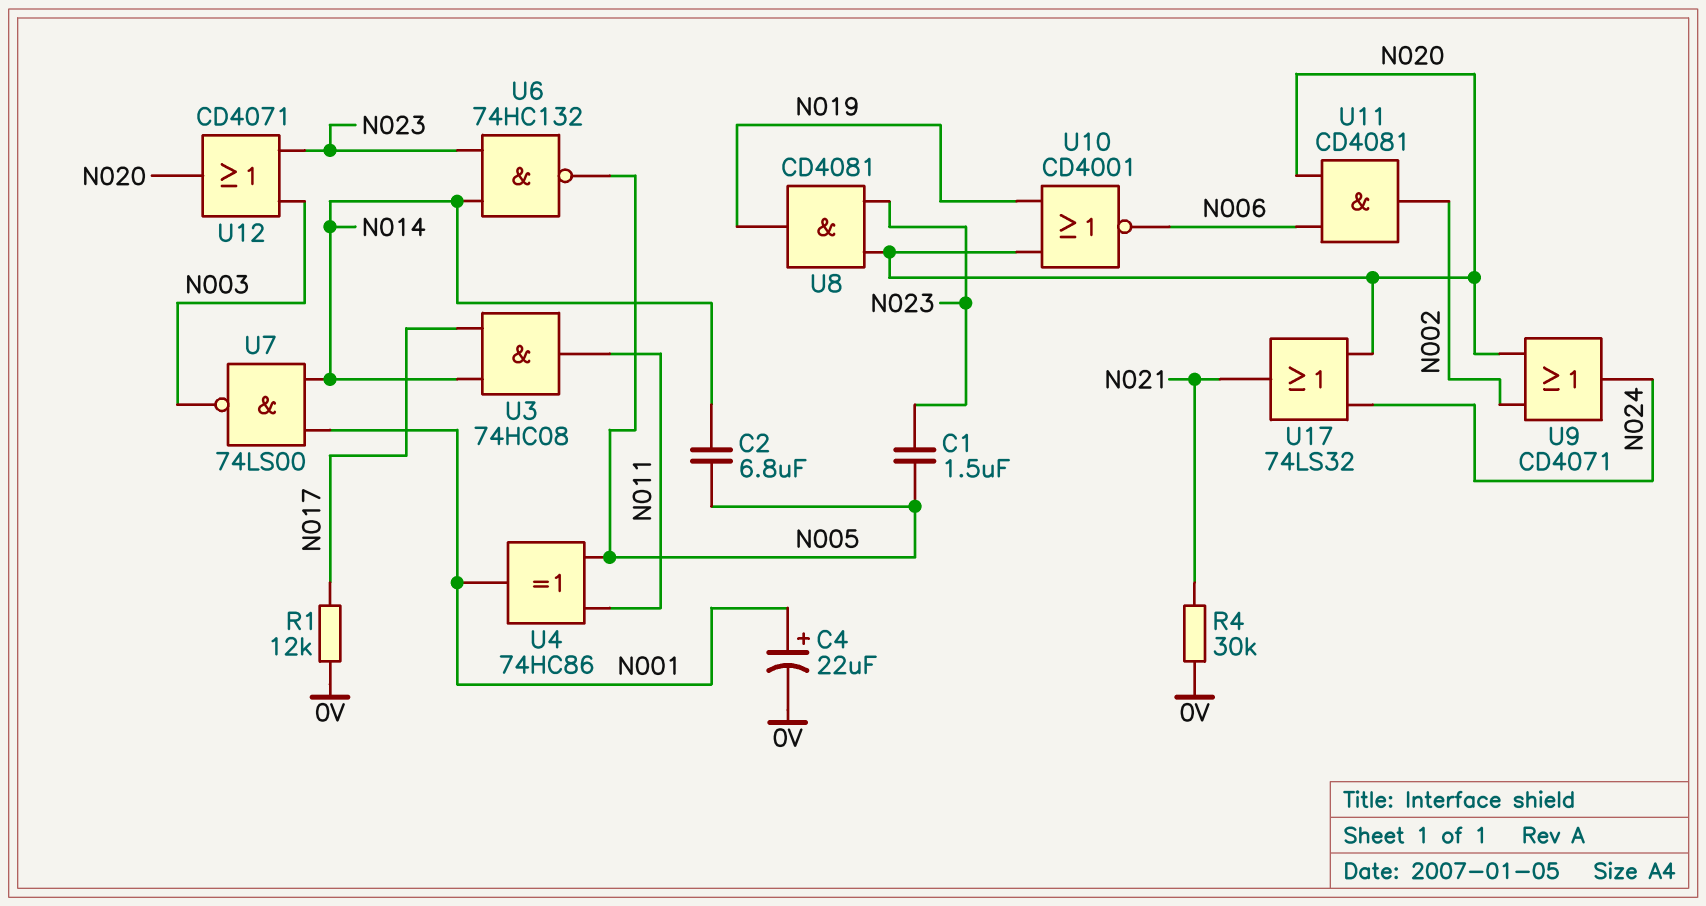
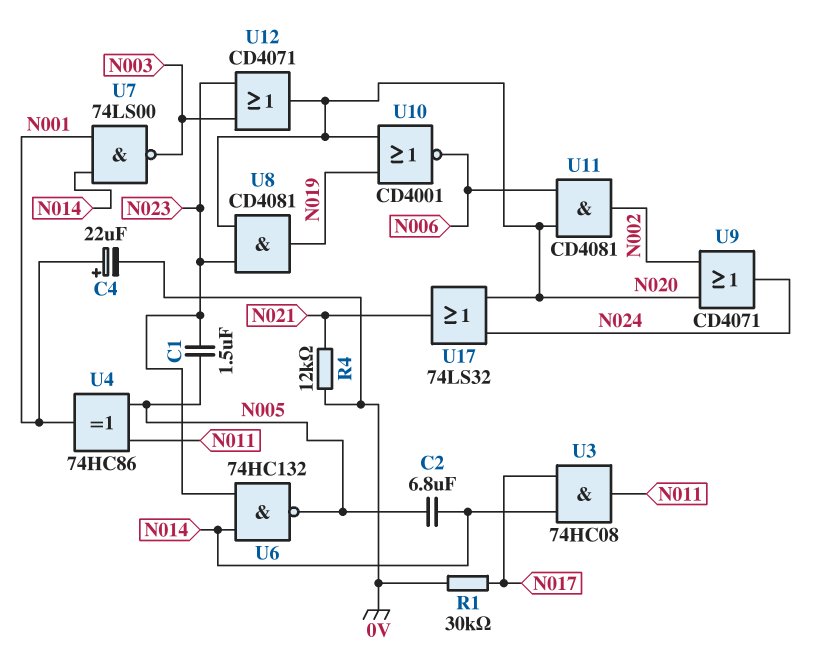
R1: 12k (0V, N017) -> 30k (0V, N017)
R4: 30k (0V, N021) -> 12k (0V, N021)

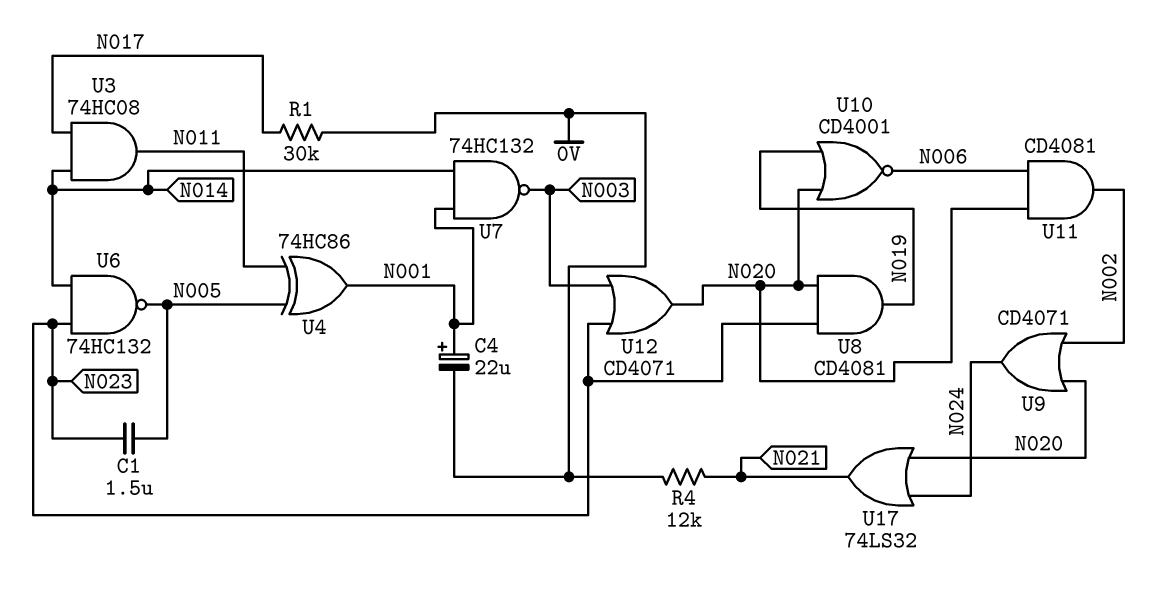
C2: 6.8uF (N005, N014) -> none
U7: NAND 74LS00 (in N001, in N014, out N003) -> NAND 74HC132 (in N001, in N014, out N003)

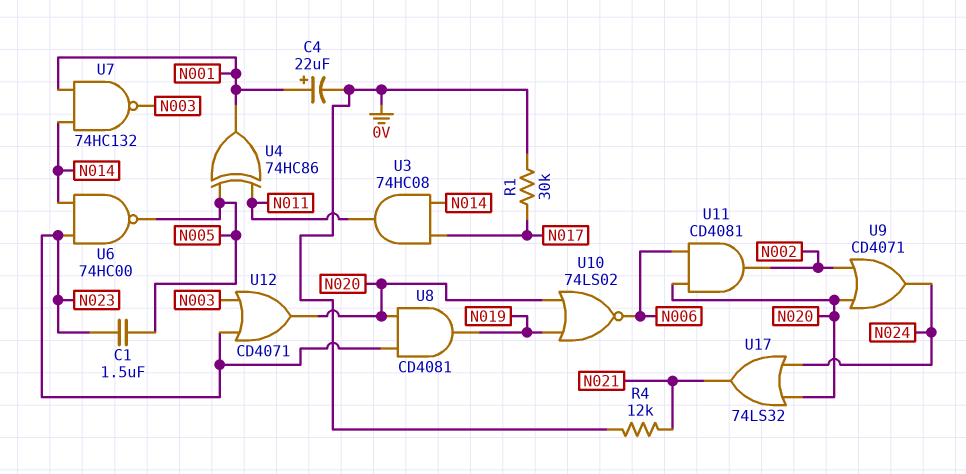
U6: NAND 74HC132 (in N014, in N023, out N005) -> NAND 74HC00 (in N014, in N023, out N005)
U10: NOR CD4001 (in N019, in N020, out N006) -> NOR 74LS02 (in N019, in N020, out N006)

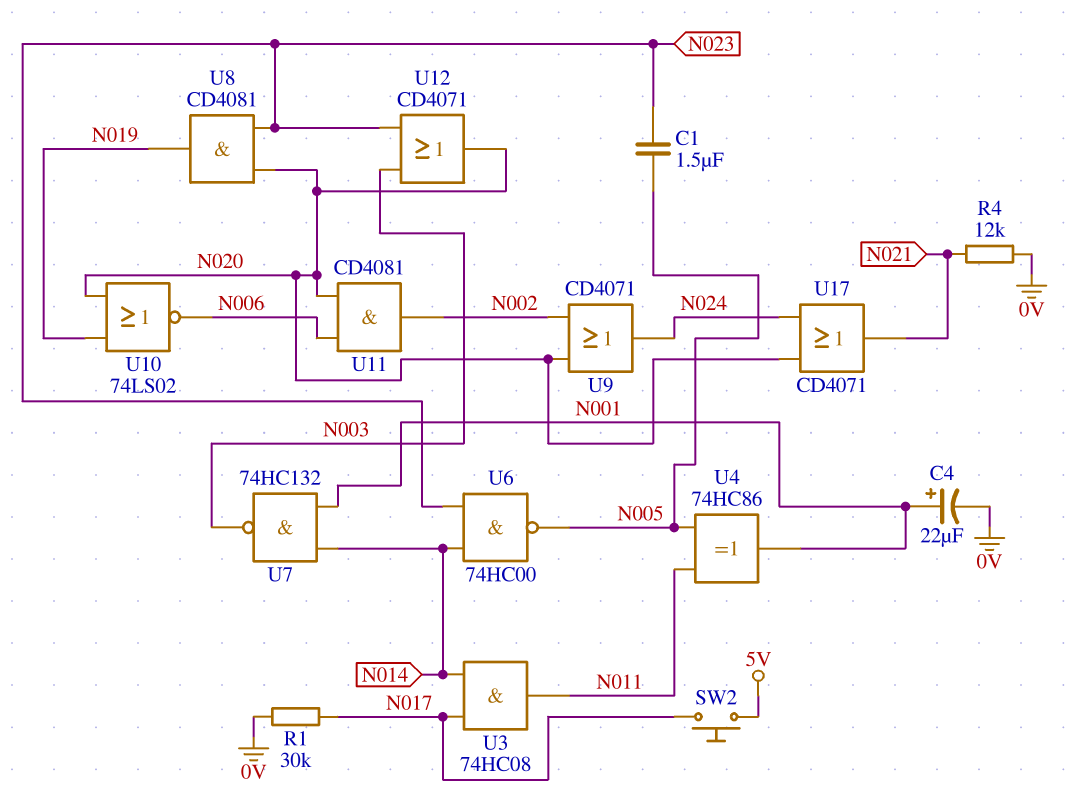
SW2: none -> button (5V, N017)
U17: OR 74LS32 (in N020, in N024, out N021) -> OR CD4071 (in N020, in N024, out N021)

